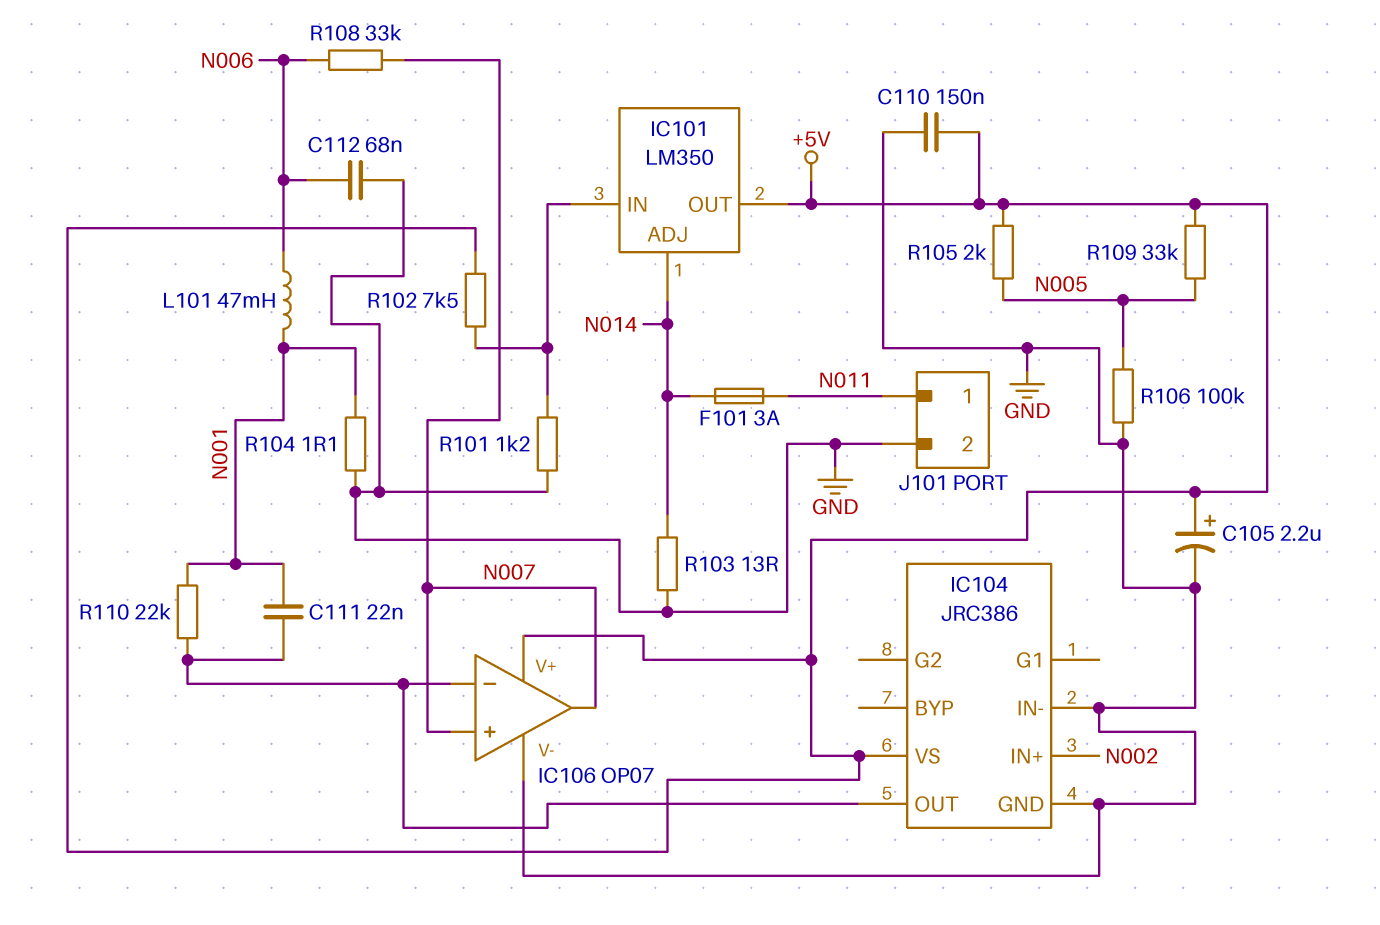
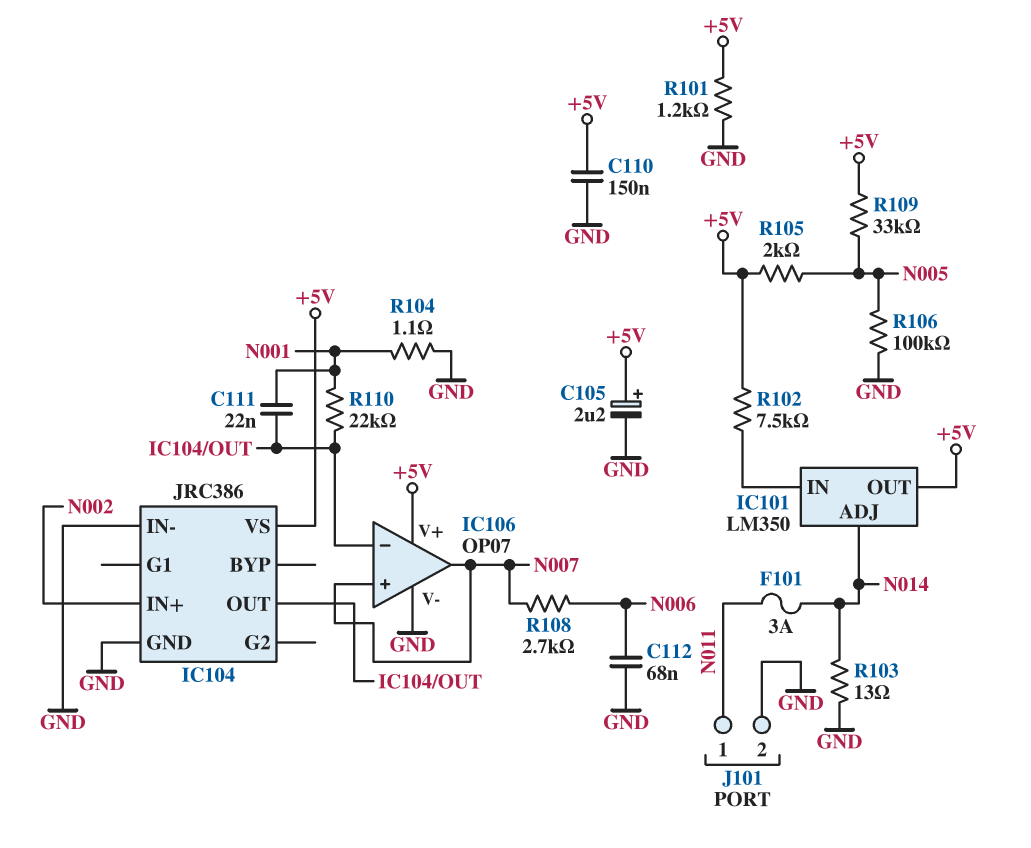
L101: 47mH (N001, N006) -> none
R101: 1.2k (GND, IC101/IN) -> 1.2k (+5V, GND)
R108: 33k (N006, N007) -> 2.7k (N006, N007)

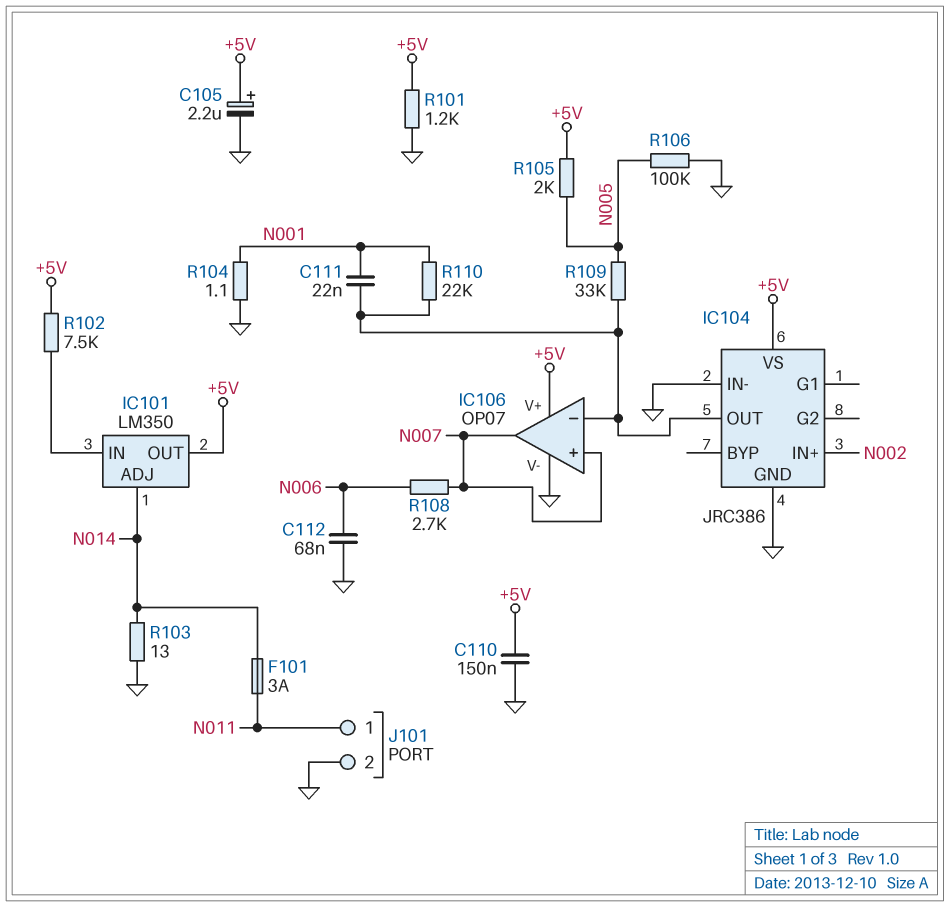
R109: 33k (+5V, N005) -> 33k (IC104/OUT, N005)

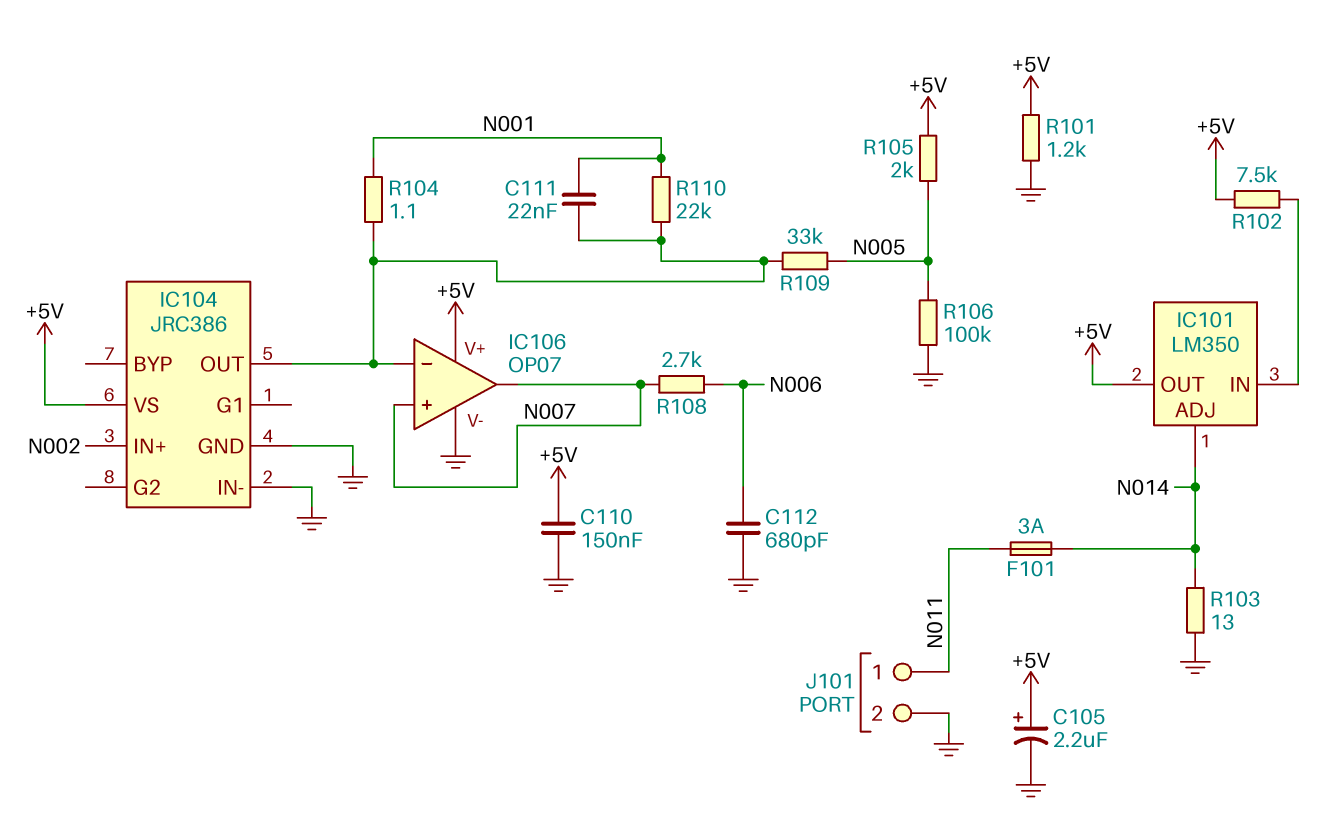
C112: 68nF (GND, N006) -> 680pF (GND, N006)
R104: 1.1 (GND, N001) -> 1.1 (IC104/OUT, N001)

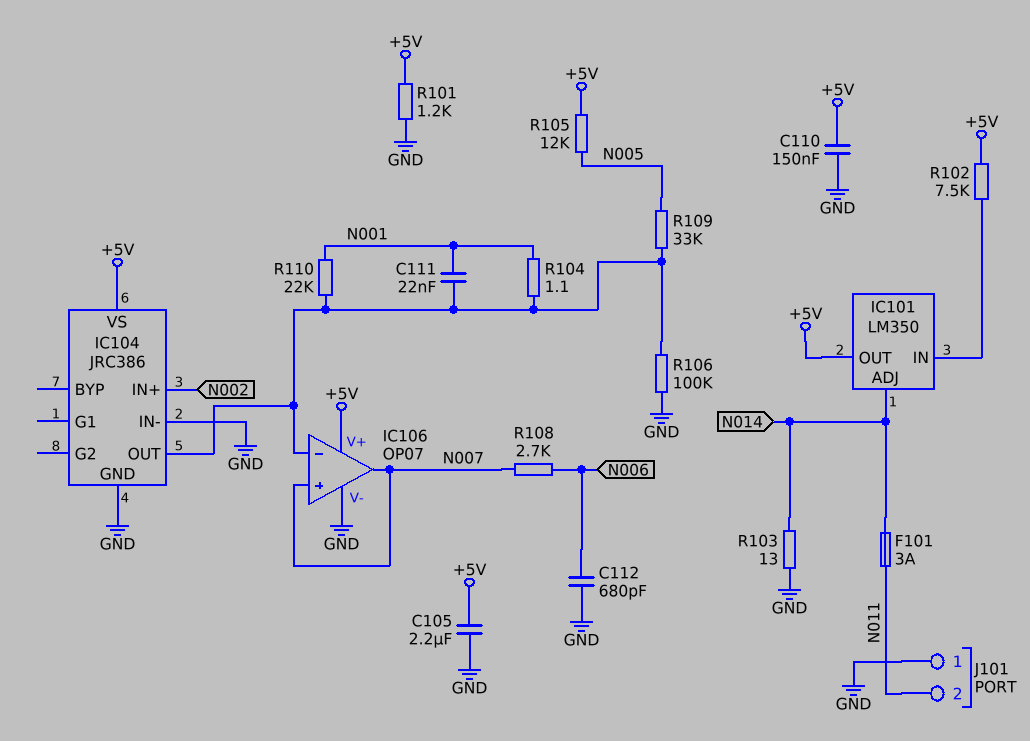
C105: 2.2uF (plus +5V, minus GND) -> 2.2uF (+5V, GND)
J101 pin 1: N011 -> GND
J101 pin 2: GND -> N011
R105: 2k (+5V, N005) -> 12k (+5V, N005)
R106: 100k (GND, N005) -> 100k (GND, IC104/OUT)

